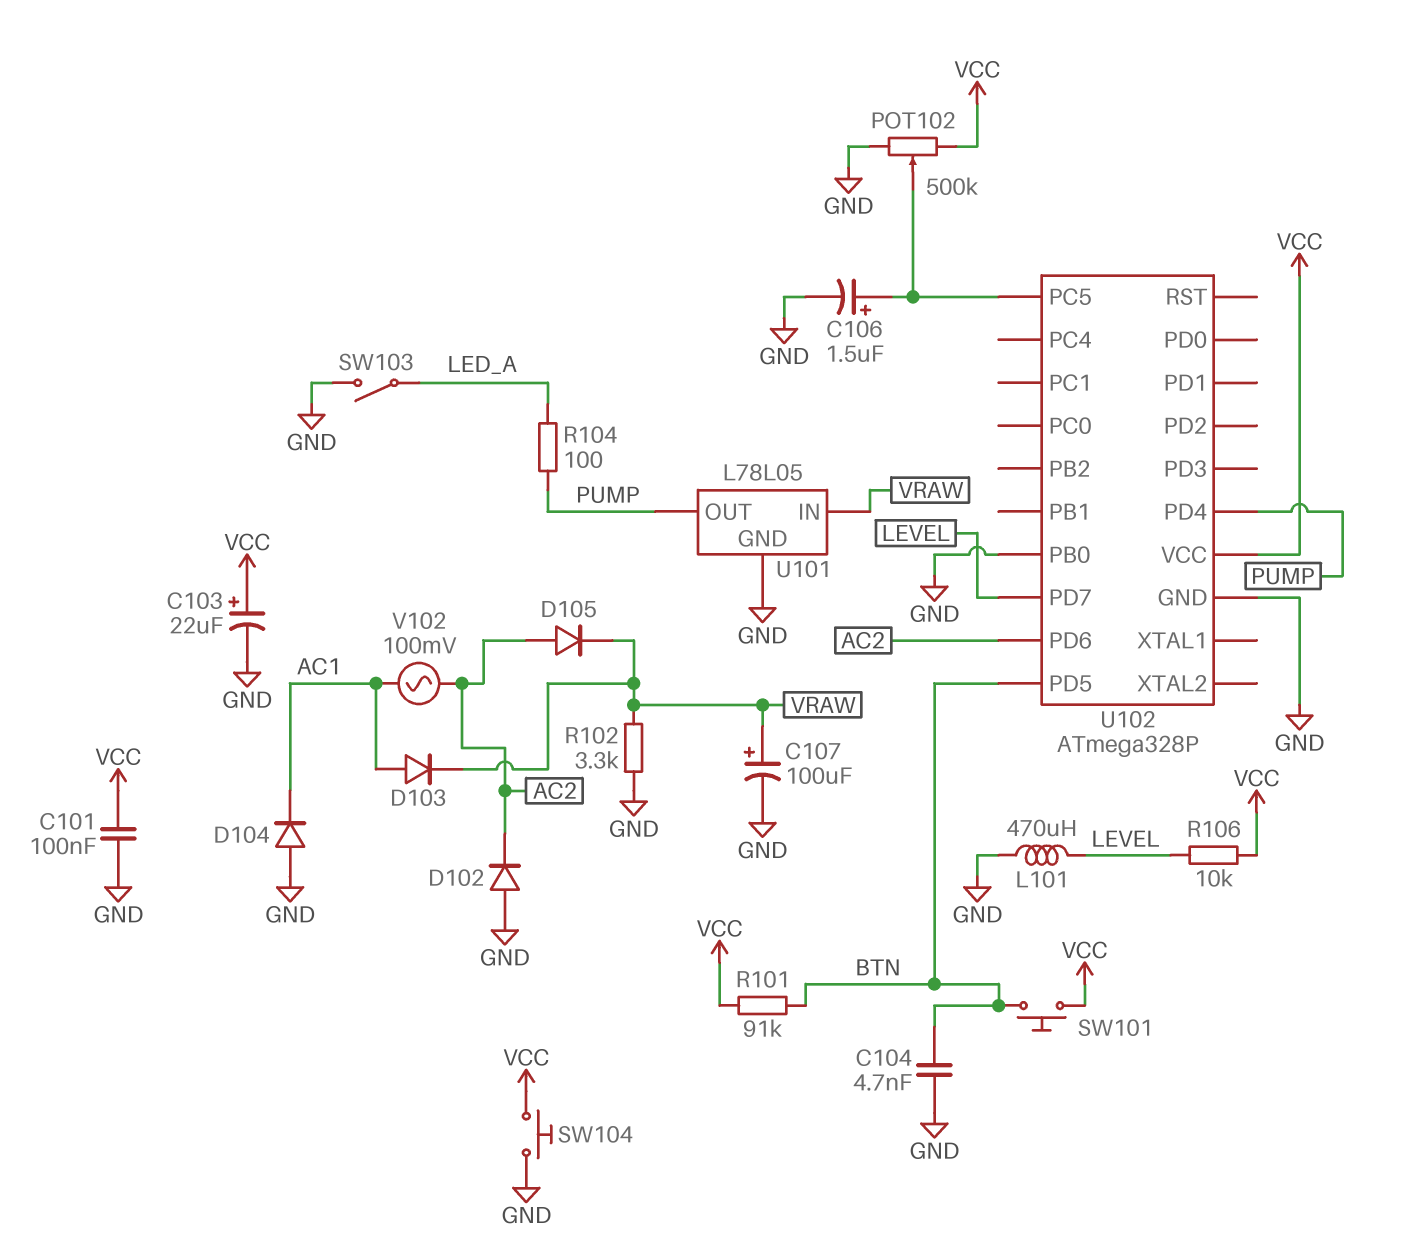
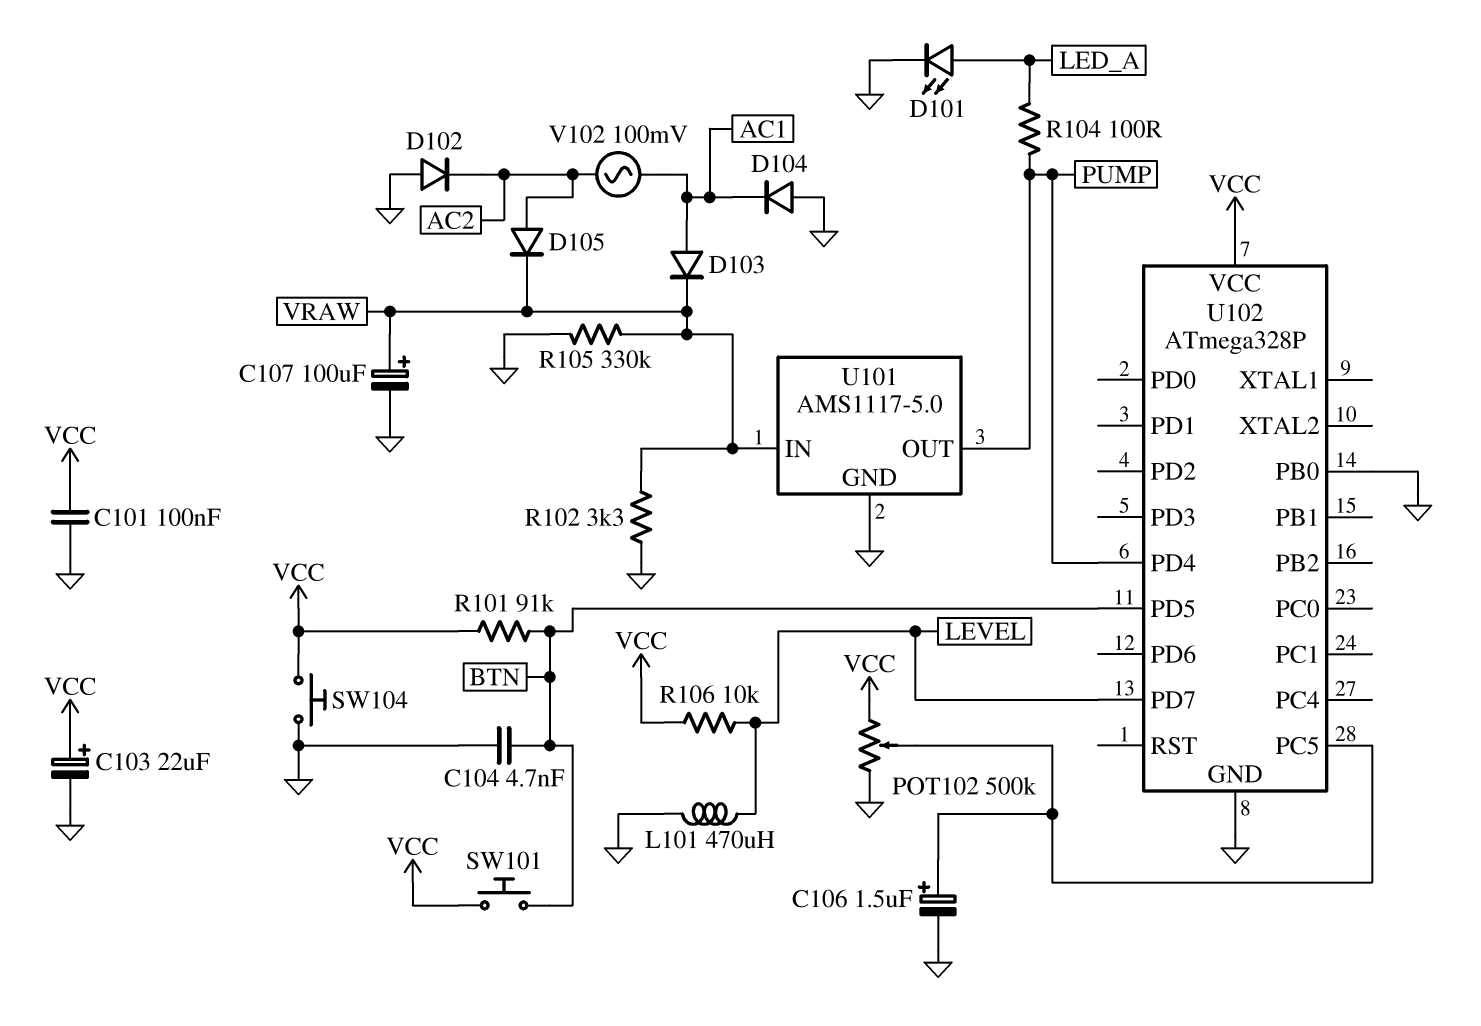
D101: none -> LED (A LED_A, K GND)
R105: none -> 330k (GND, VRAW)
SW103: switch (GND, LED_A) -> none
U101: L78L05 -> AMS1117-5.0
U102 pin PD6: AC2 -> none

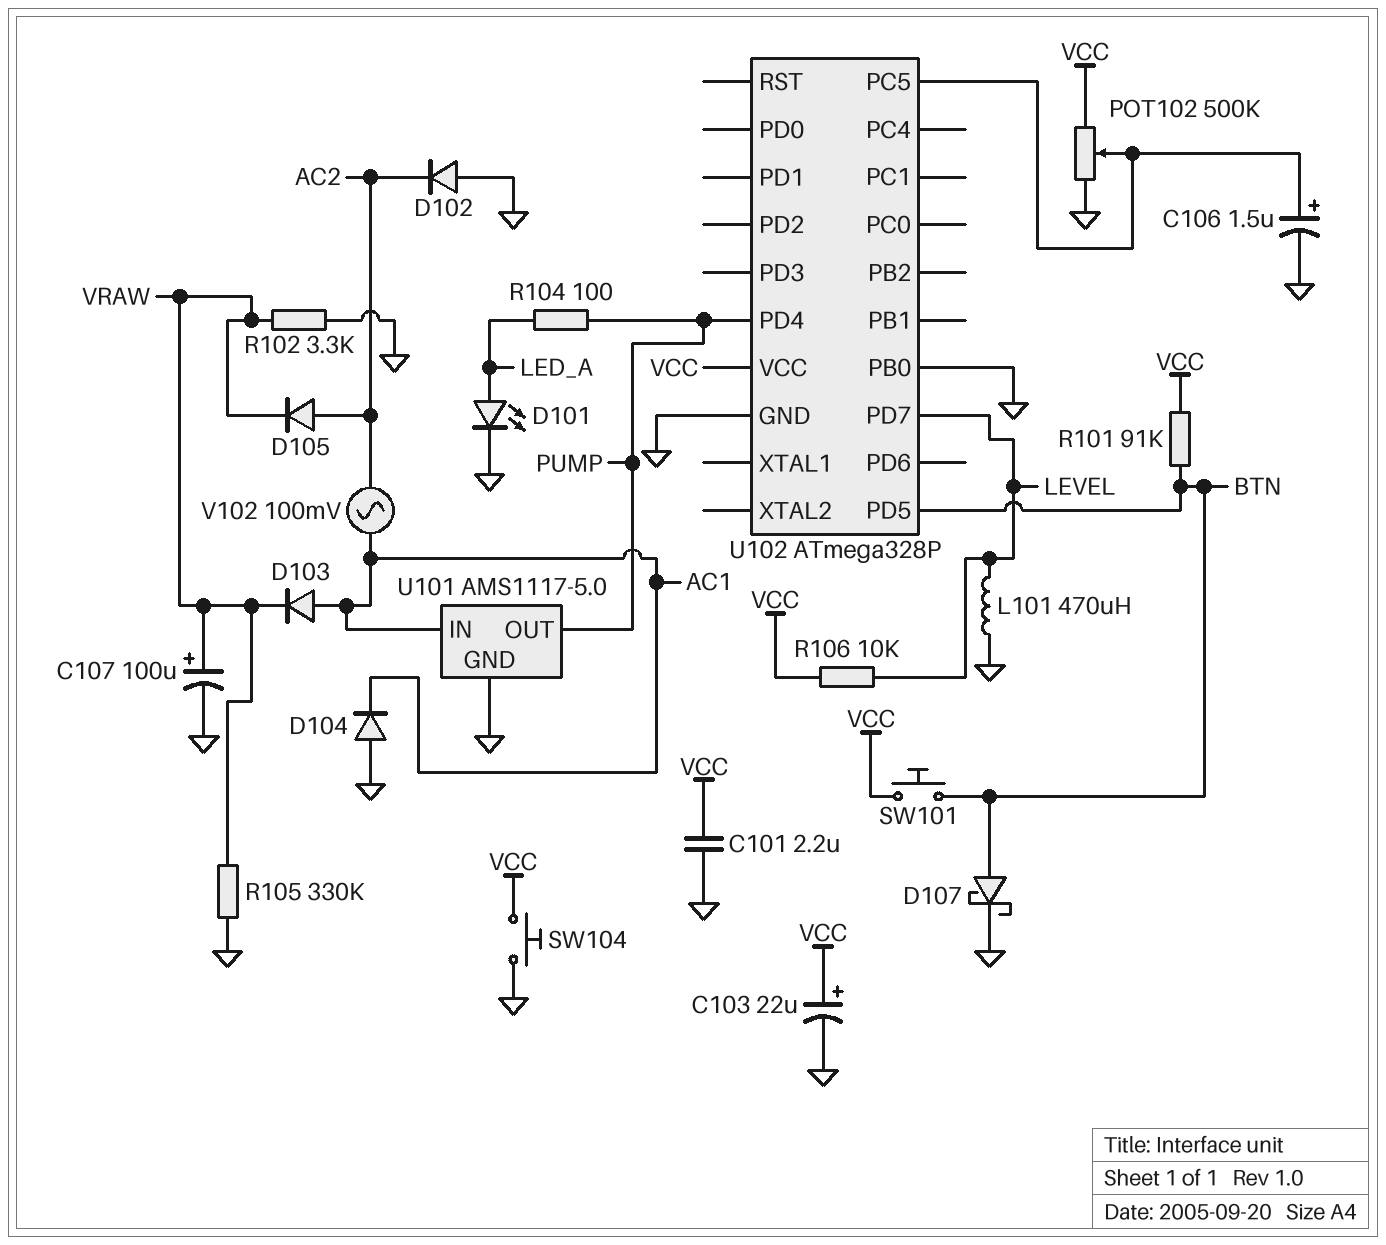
C101: 100nF (GND, VCC) -> 2.2uF (GND, VCC)
C104: 4.7nF (BTN, GND) -> none
D107: none -> schottky (A BTN, K GND)
U101 pin IN: VRAW -> AC1

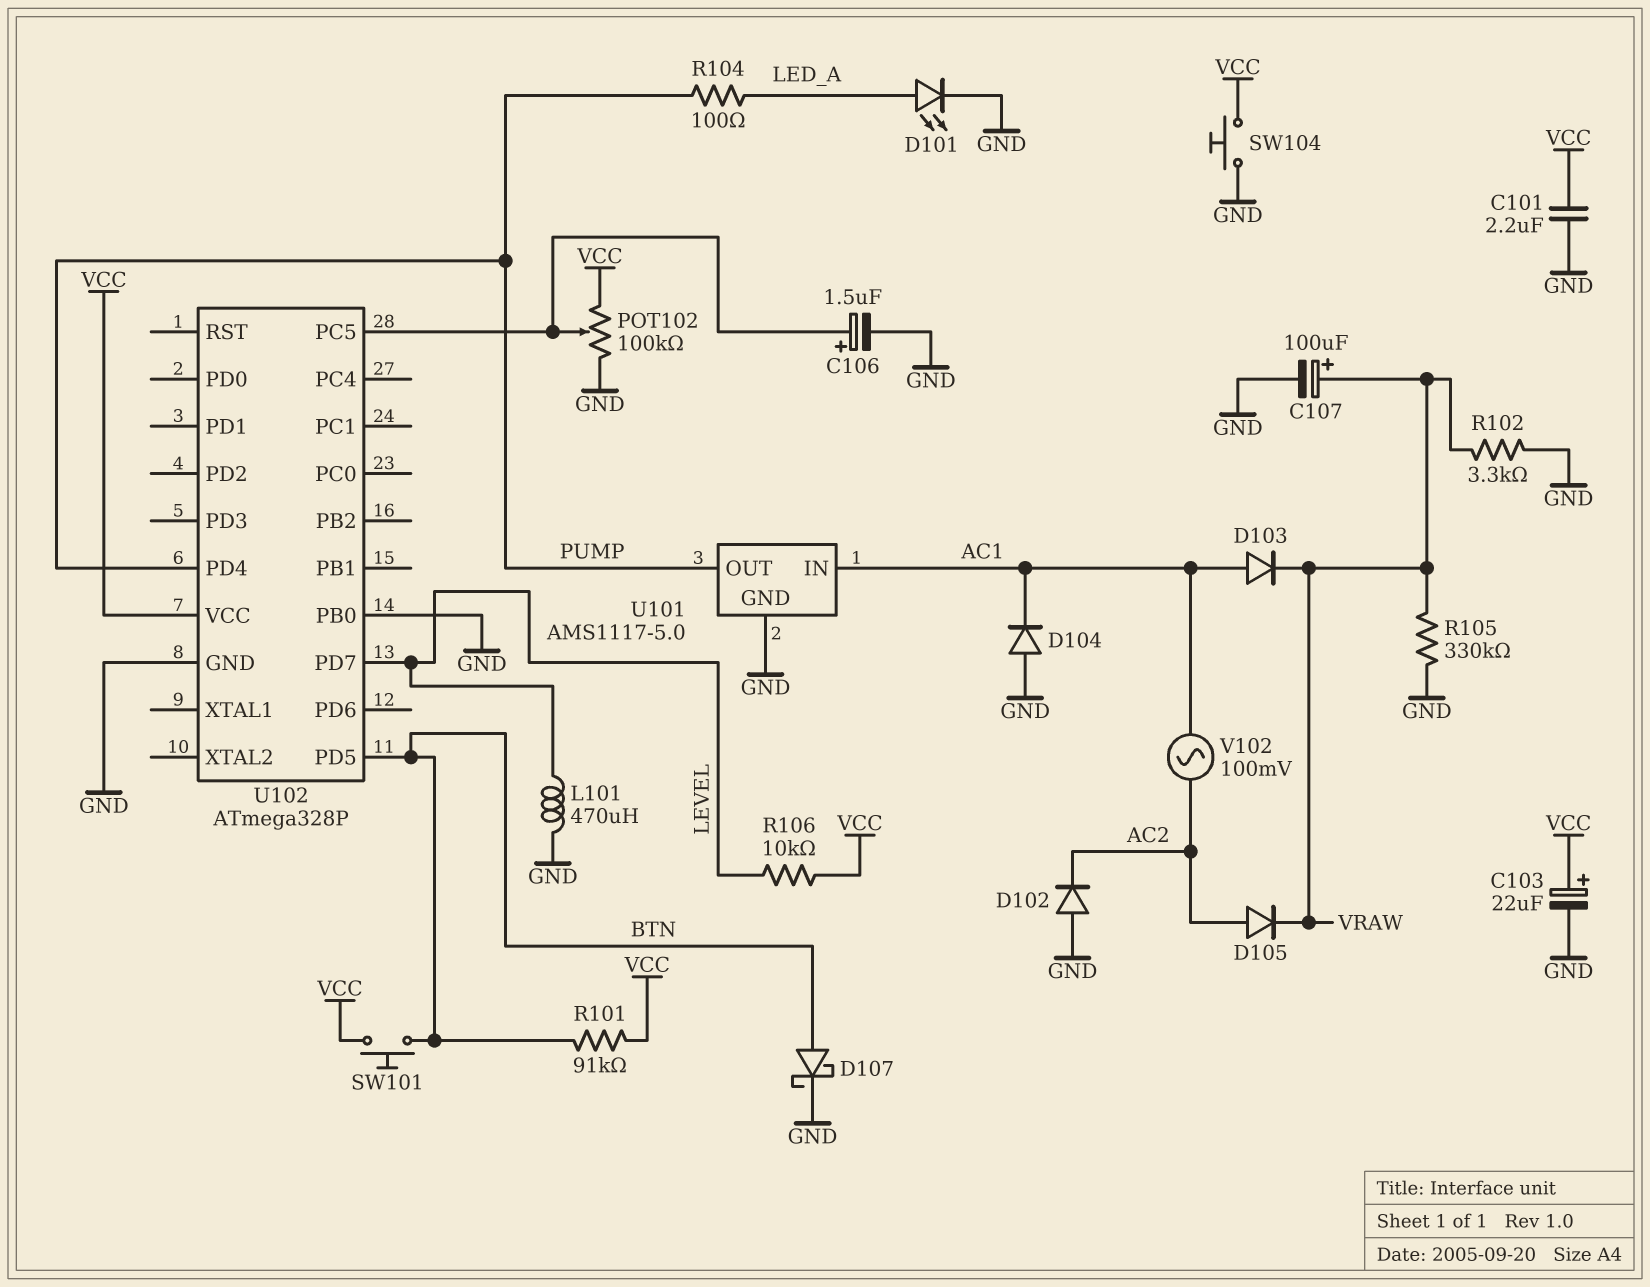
POT102: 500k (GND, VCC, wiper U102/PC5) -> 100k (GND, VCC, wiper U102/PC5)

